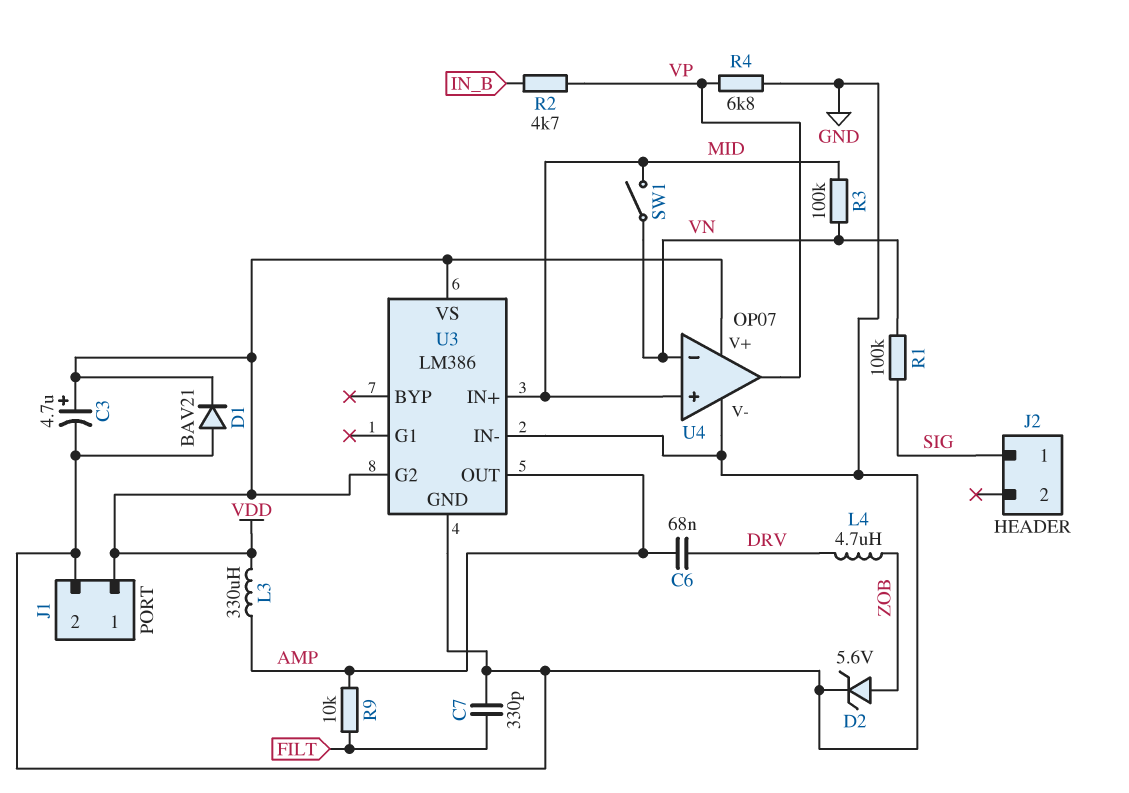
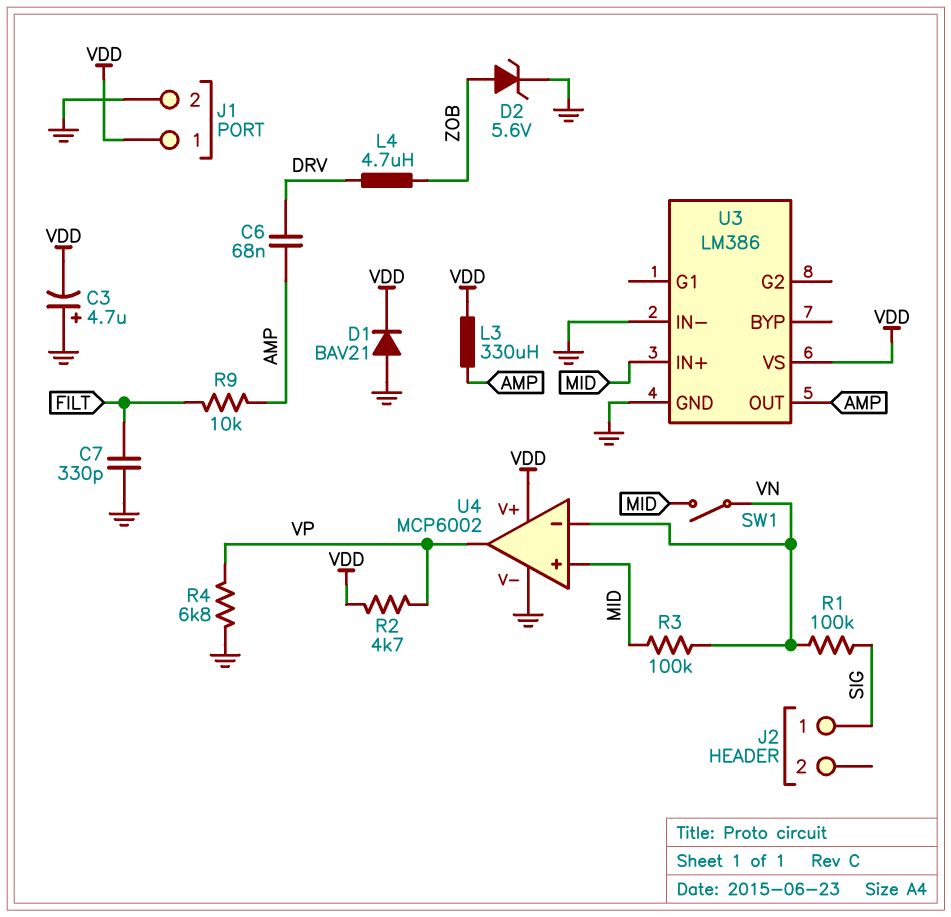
C3: 4.7uF (plus VDD, minus GND) -> 4.7uF (plus GND, minus VDD)
R2: 4.7k (IN_B, VP) -> 4.7k (VDD, VP)
U3 pin G2: VDD -> none
U4: OP07 -> MCP6002

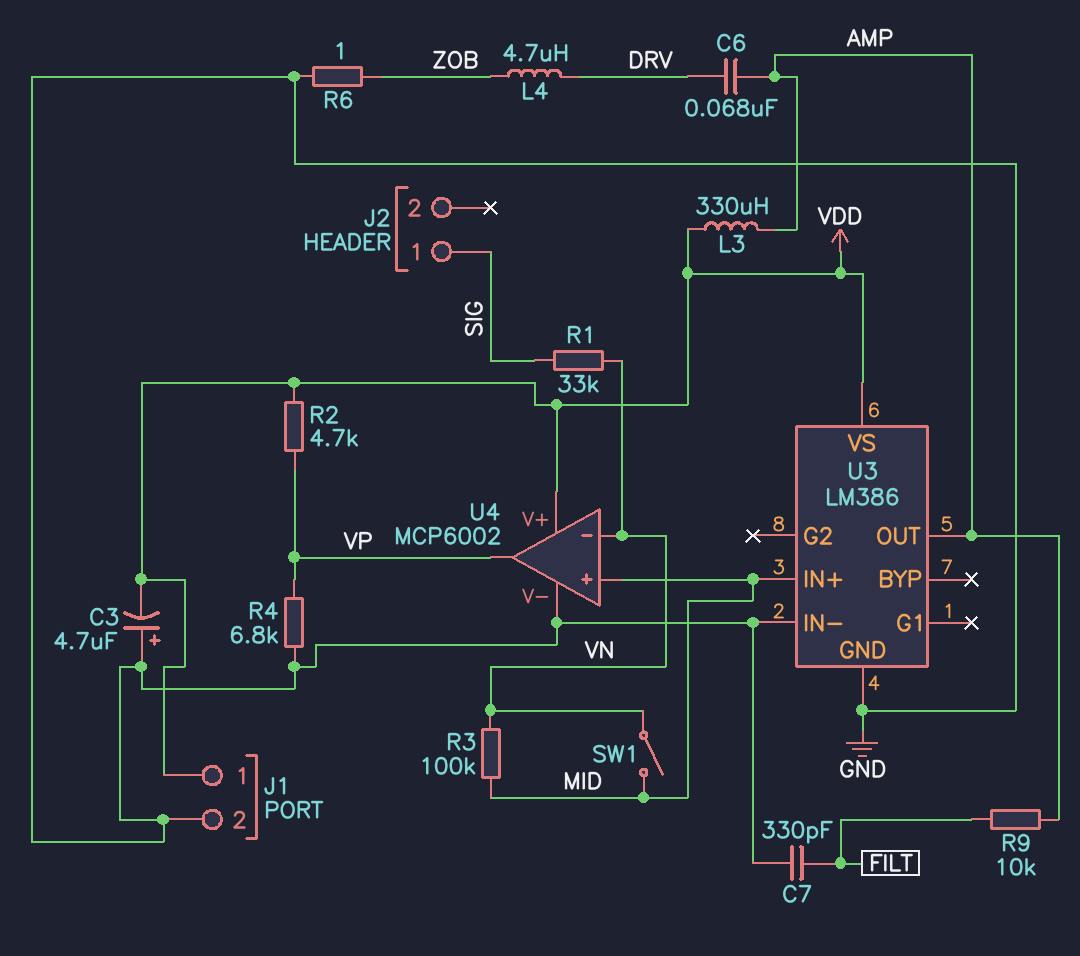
D1: diode BAV21 (A GND, K VDD) -> none
D2: zener 5.6V (A ZOB, K GND) -> none
R1: 100k (SIG, VN) -> 33k (SIG, VN)
R6: none -> 1 (GND, ZOB)

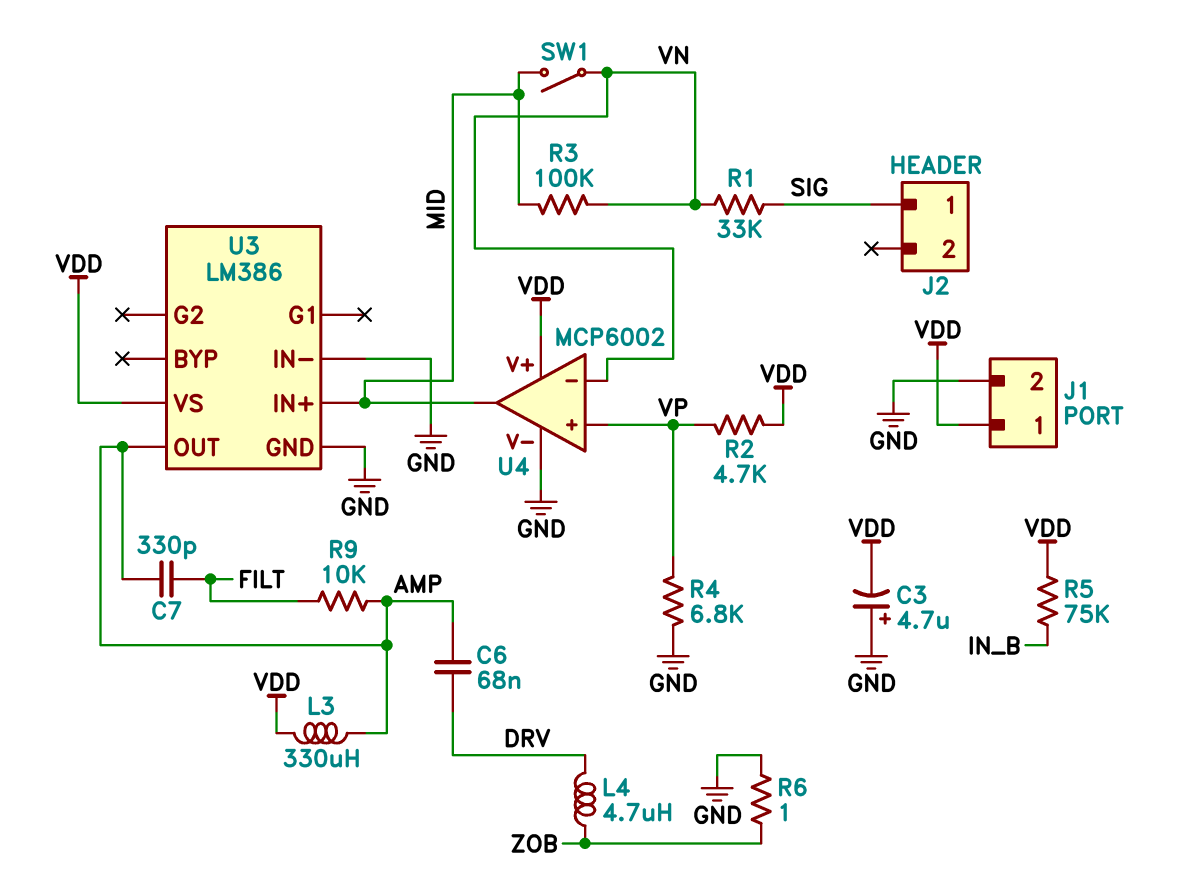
C7: 330pF (FILT, GND) -> 330pF (AMP, FILT)
R5: none -> 75k (IN_B, VDD)
U4 pin in+: MID -> VP
U4 pin out: VP -> MID

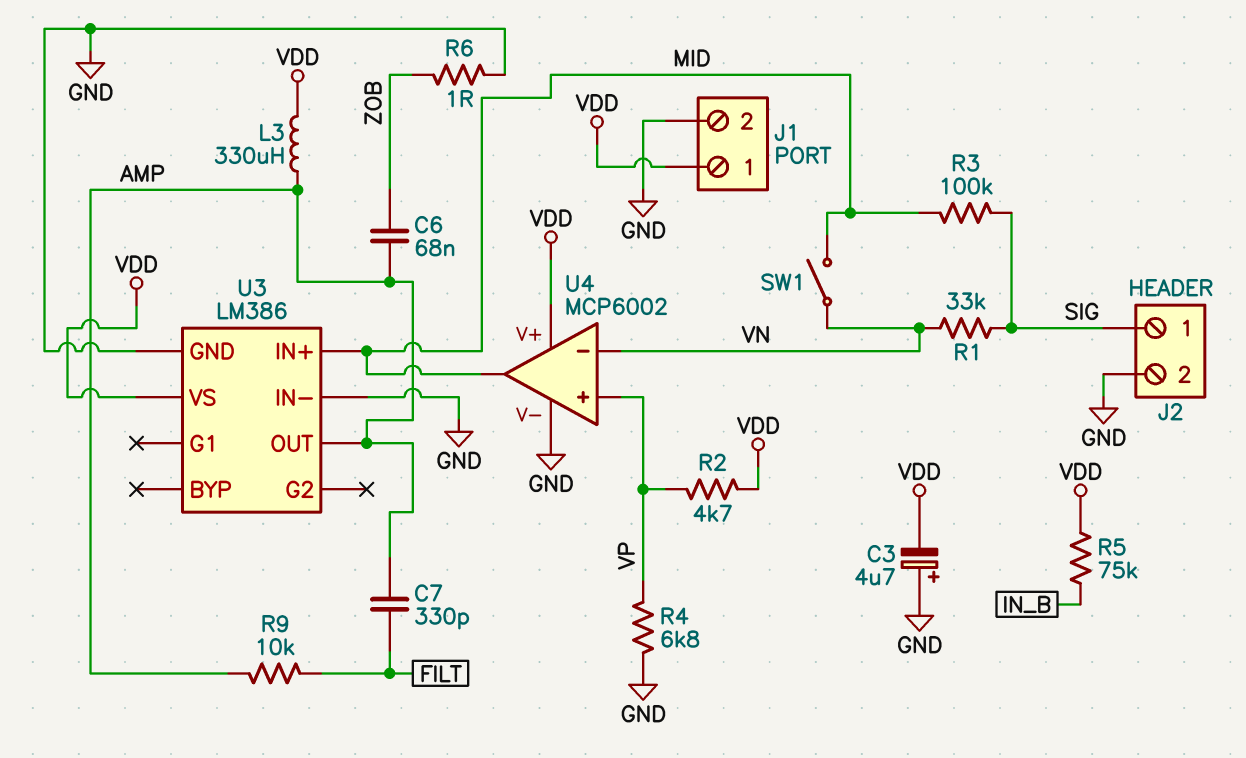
C6: 68nF (AMP, DRV) -> 68nF (AMP, ZOB)
J2 pin 2: none -> GND
L4: 4.7uH (DRV, ZOB) -> none
R3: 100k (MID, VN) -> 100k (MID, SIG)

